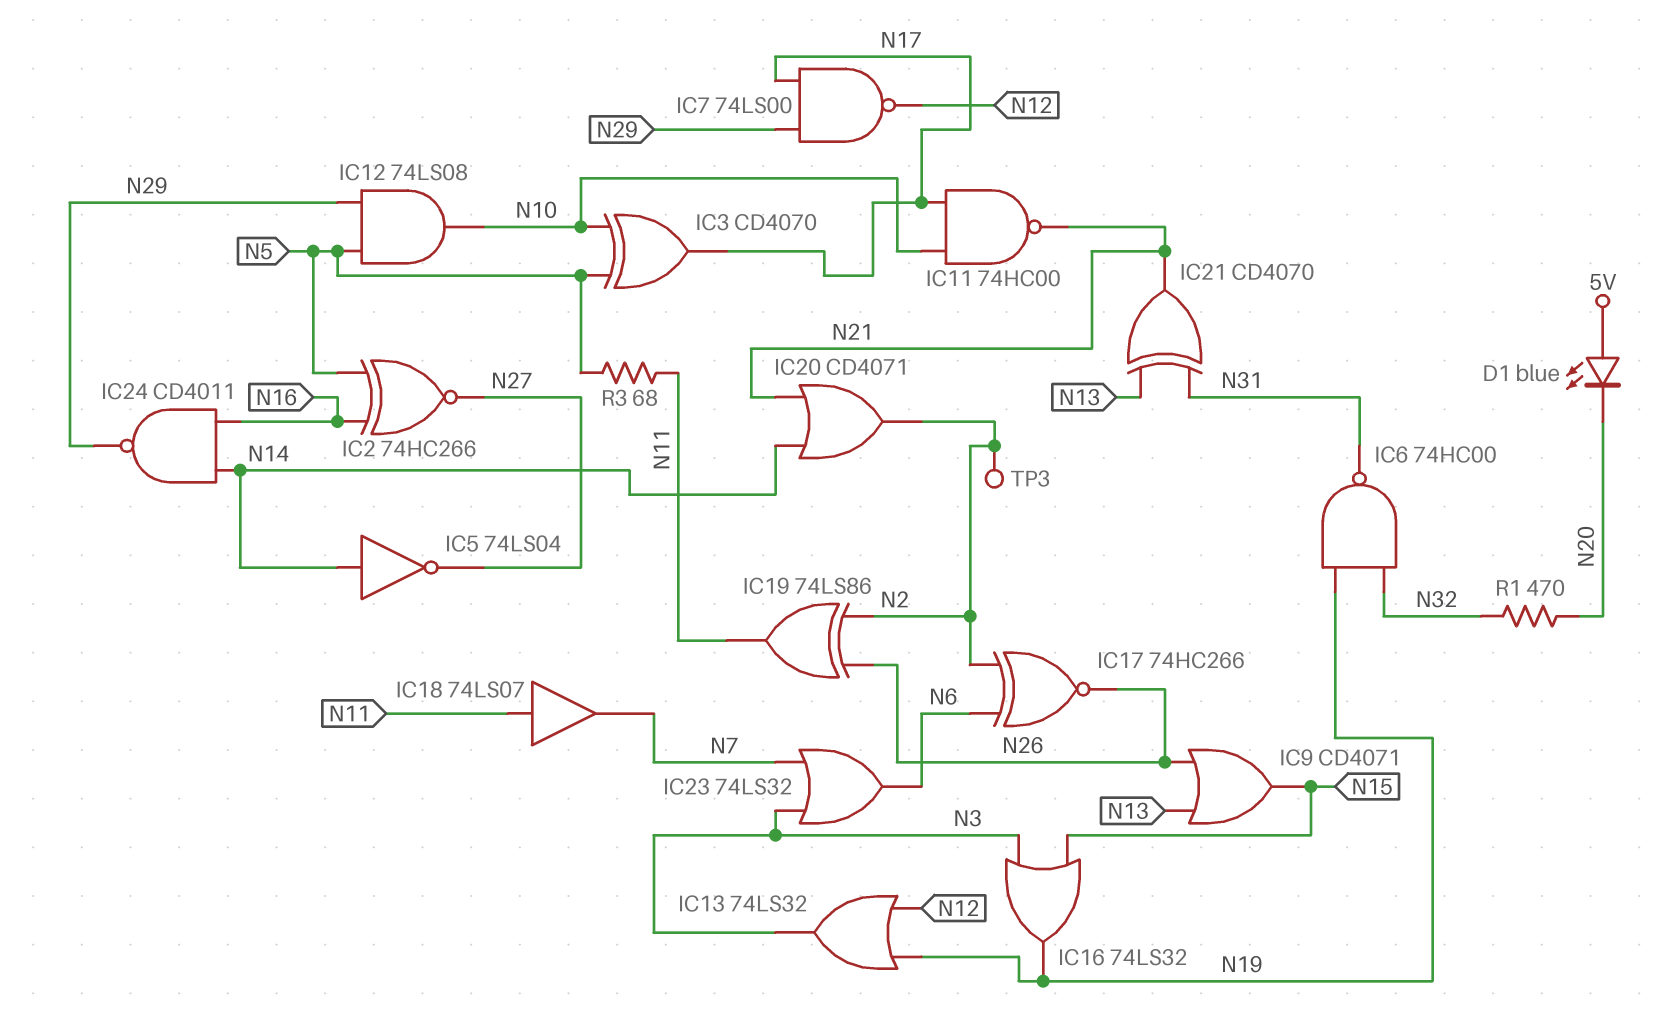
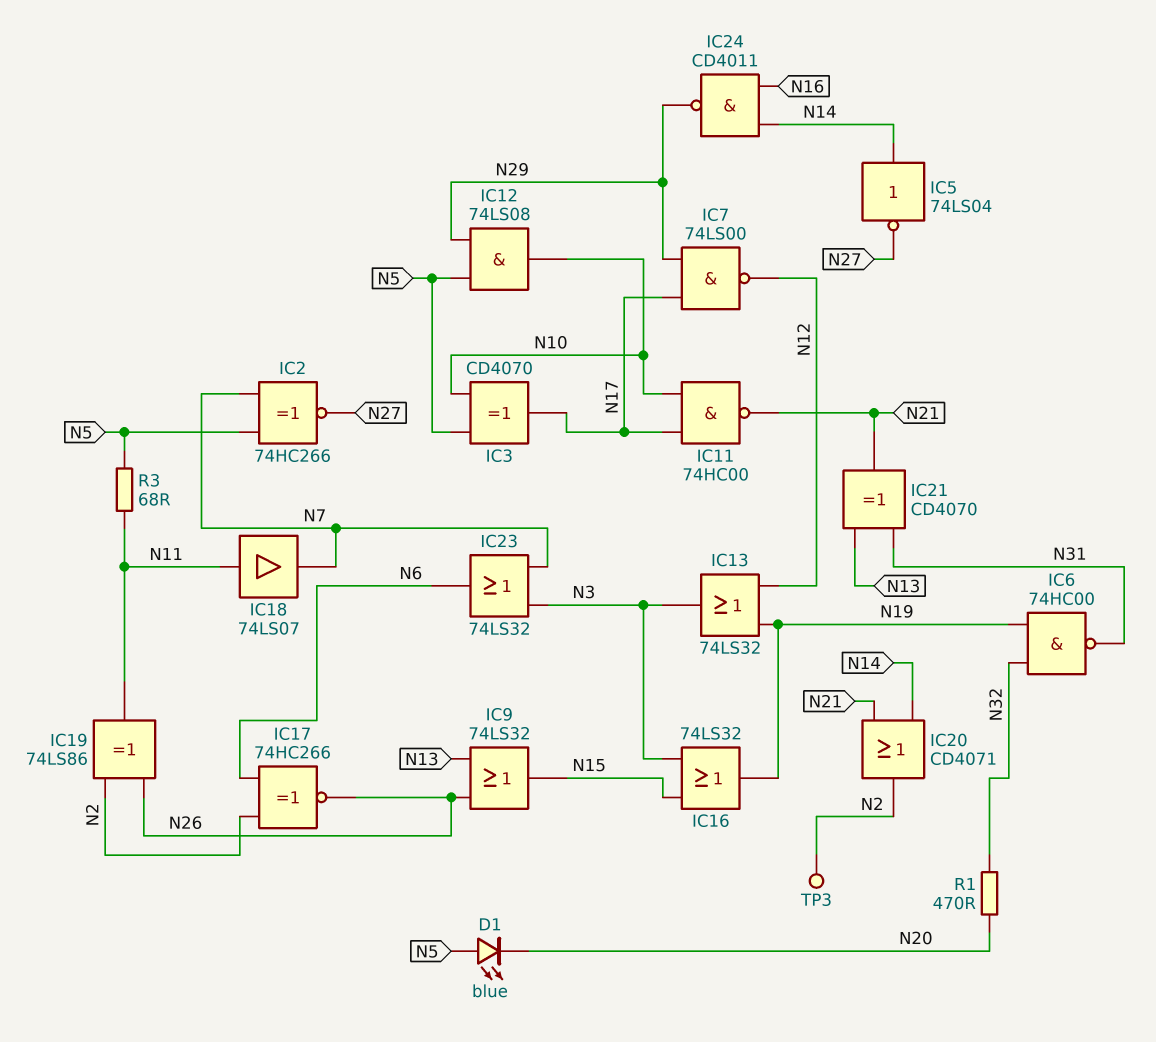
D1: LED blue (A 5V, K N20) -> LED blue (A N5, K N20)
IC2: XNOR 74HC266 (in N5, in N16, out N27) -> XNOR 74HC266 (in N5, in N7, out N27)
IC9: OR CD4071 (in N13, in N26, out N15) -> OR 74LS32 (in N13, in N26, out N15)

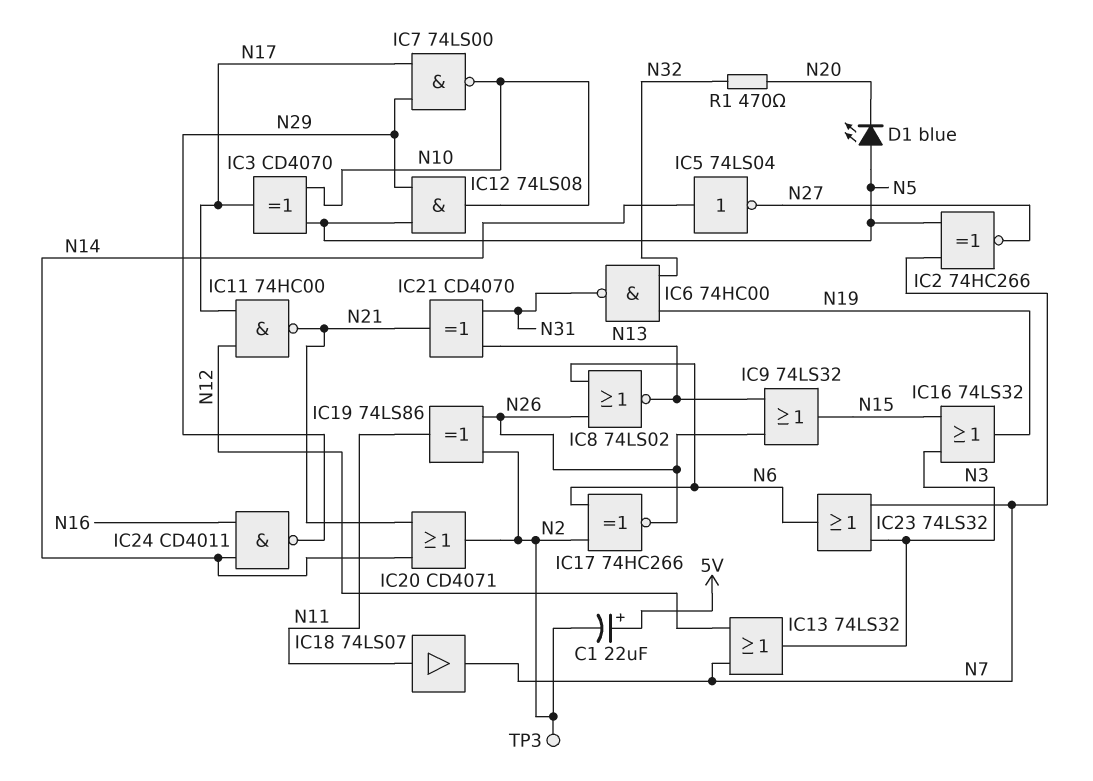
C1: none -> 22uF (plus 5V, minus N2)
IC7: NAND 74LS00 (in N17, in N29, out N12) -> NAND 74LS00 (in N17, in N29, out N10)
IC8: none -> NOR 74LS02 (in N6, in N26, out N13)
IC11: NAND 74HC00 (in N10, in N17, out N21) -> NAND 74HC00 (in N12, in N17, out N21)
IC13: OR 74LS32 (in N12, in N19, out N3) -> OR 74LS32 (in N7, in N12, out N3)
R3: 68 (N5, N11) -> none

